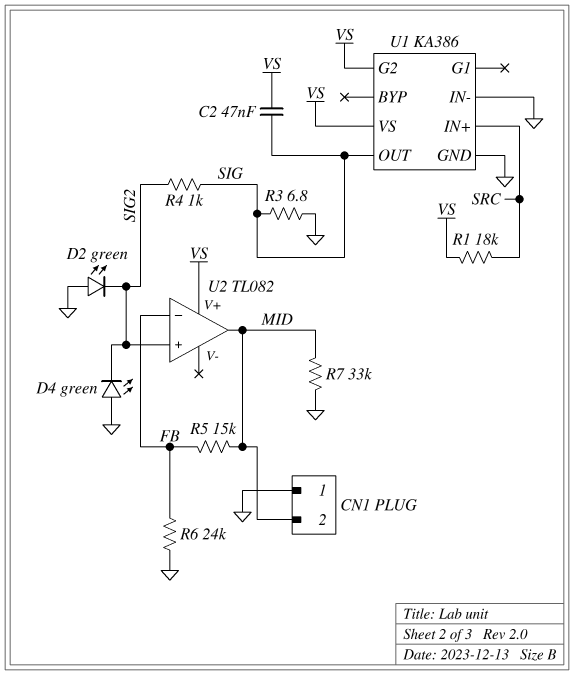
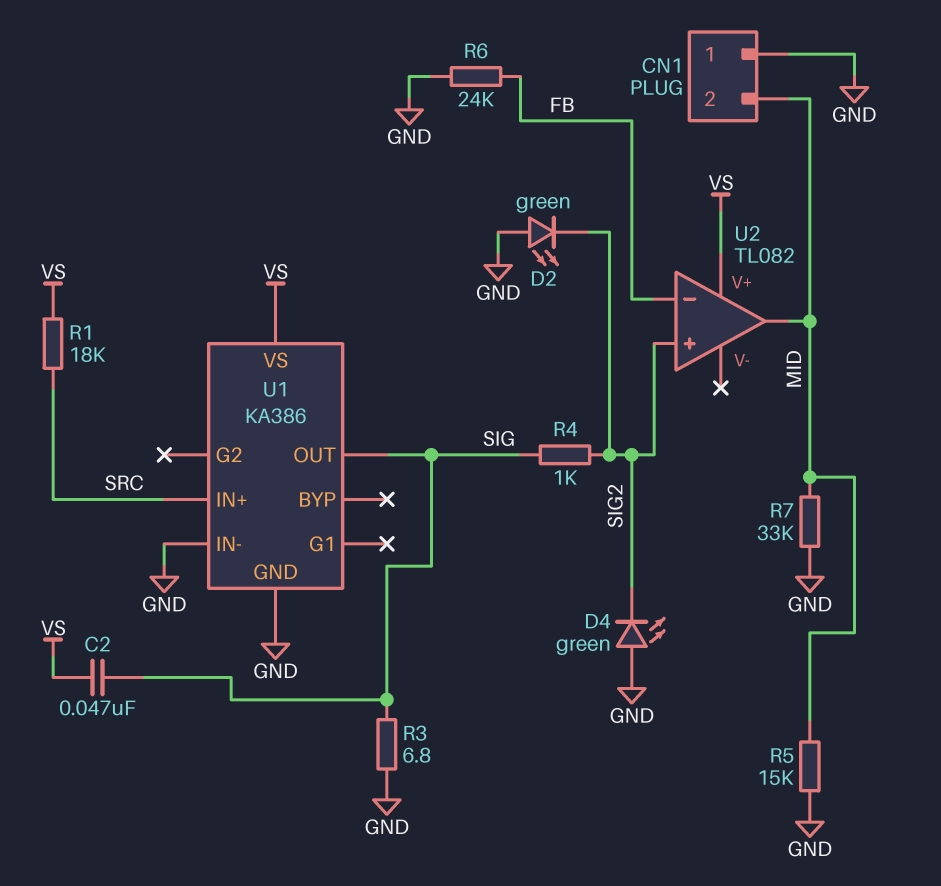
R5: 15k (FB, MID) -> 15k (GND, MID)
U1 pin G2: VS -> none

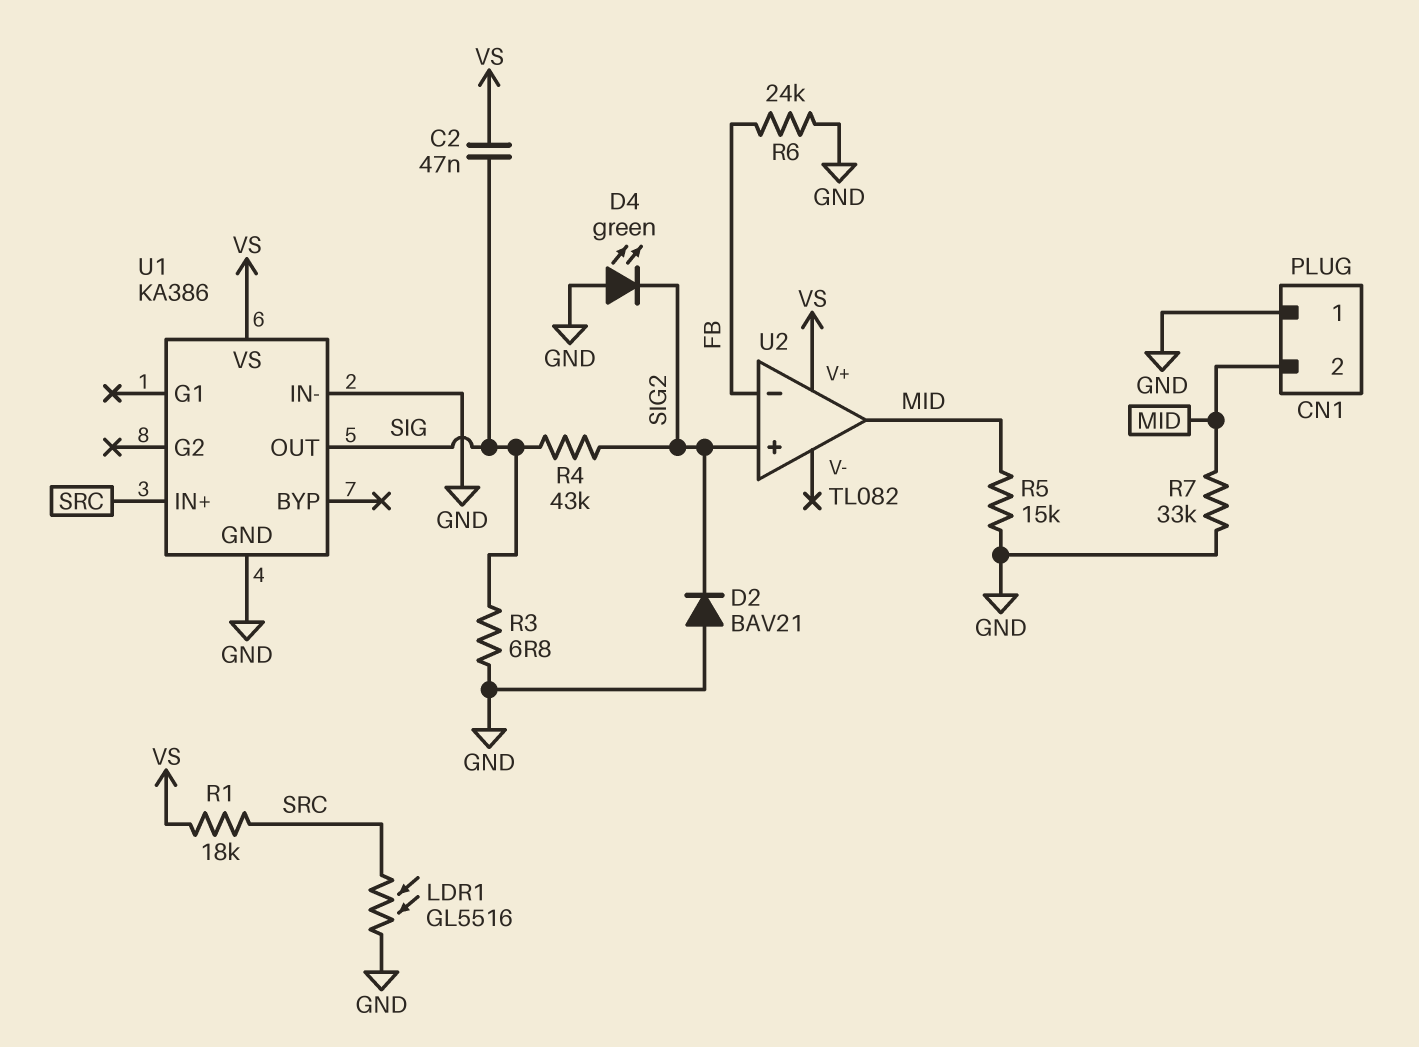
D2: LED green (A GND, K SIG2) -> diode BAV21 (A GND, K SIG2)
LDR1: none -> GL5516 (GND, SRC)
R4: 1k (SIG, SIG2) -> 43k (SIG, SIG2)

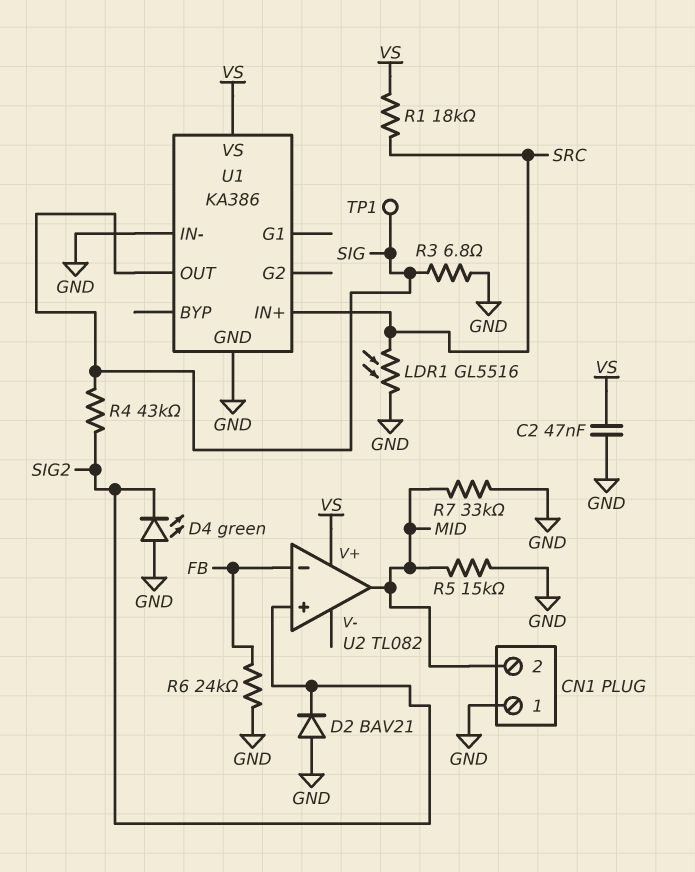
C2: 47nF (SIG, VS) -> 47nF (GND, VS)
TP1: none -> test point (SIG)

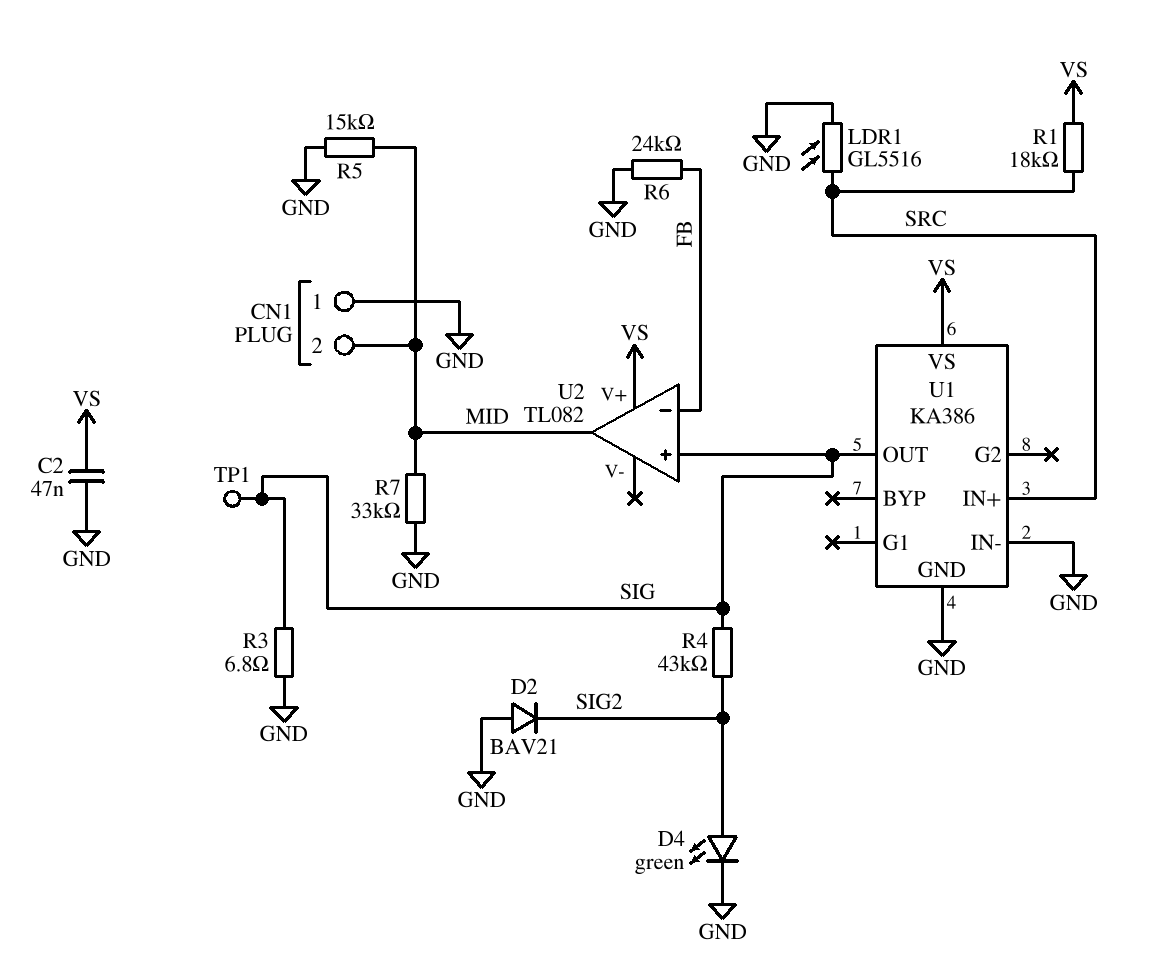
D4: LED green (A GND, K SIG2) -> LED green (A SIG2, K GND)
U2 pin in+: SIG2 -> SIG

